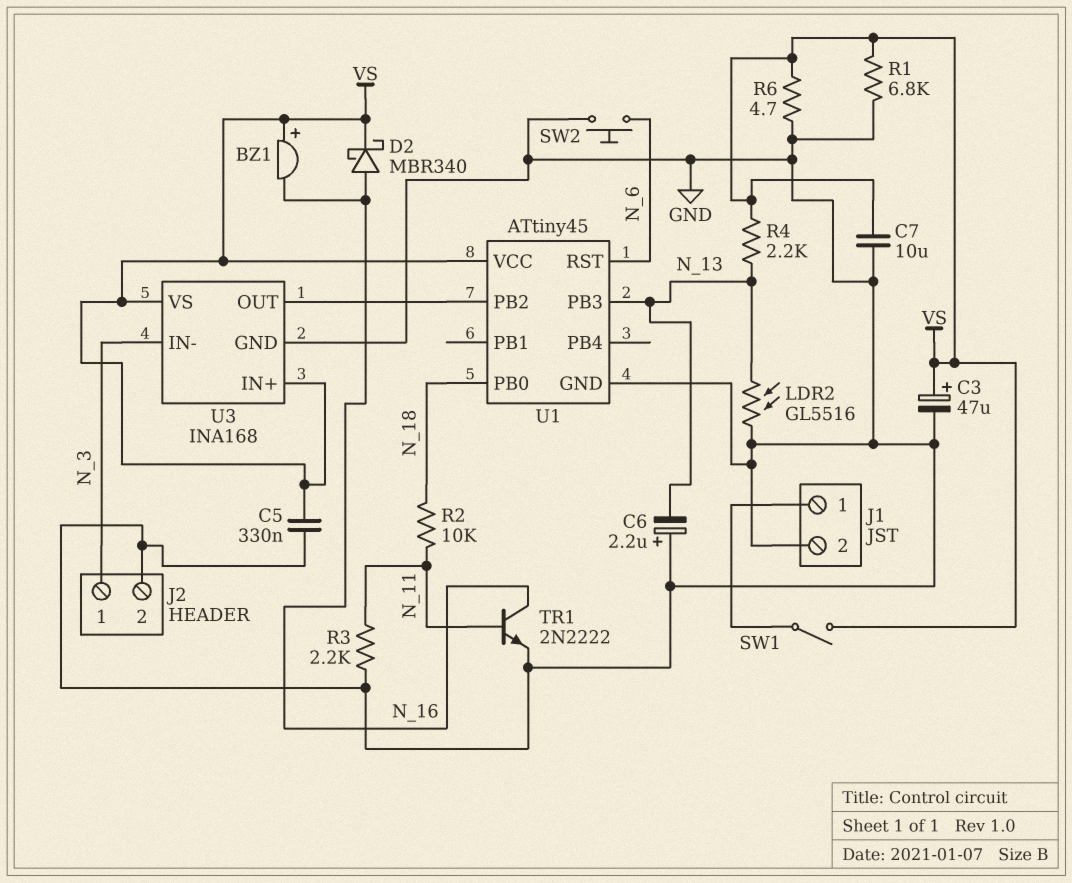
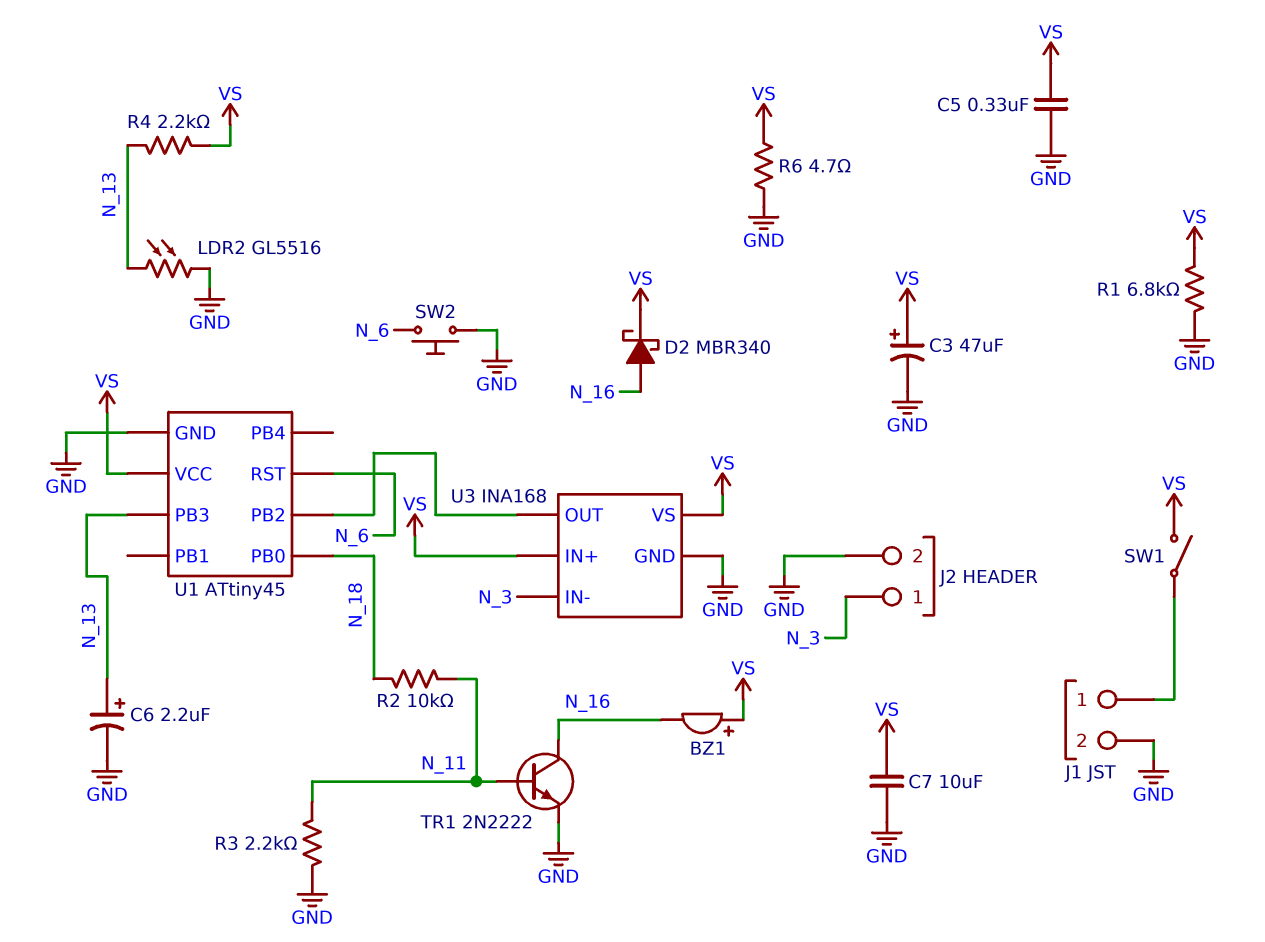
C6: 2.2uF (plus GND, minus N_13) -> 2.2uF (plus N_13, minus GND)

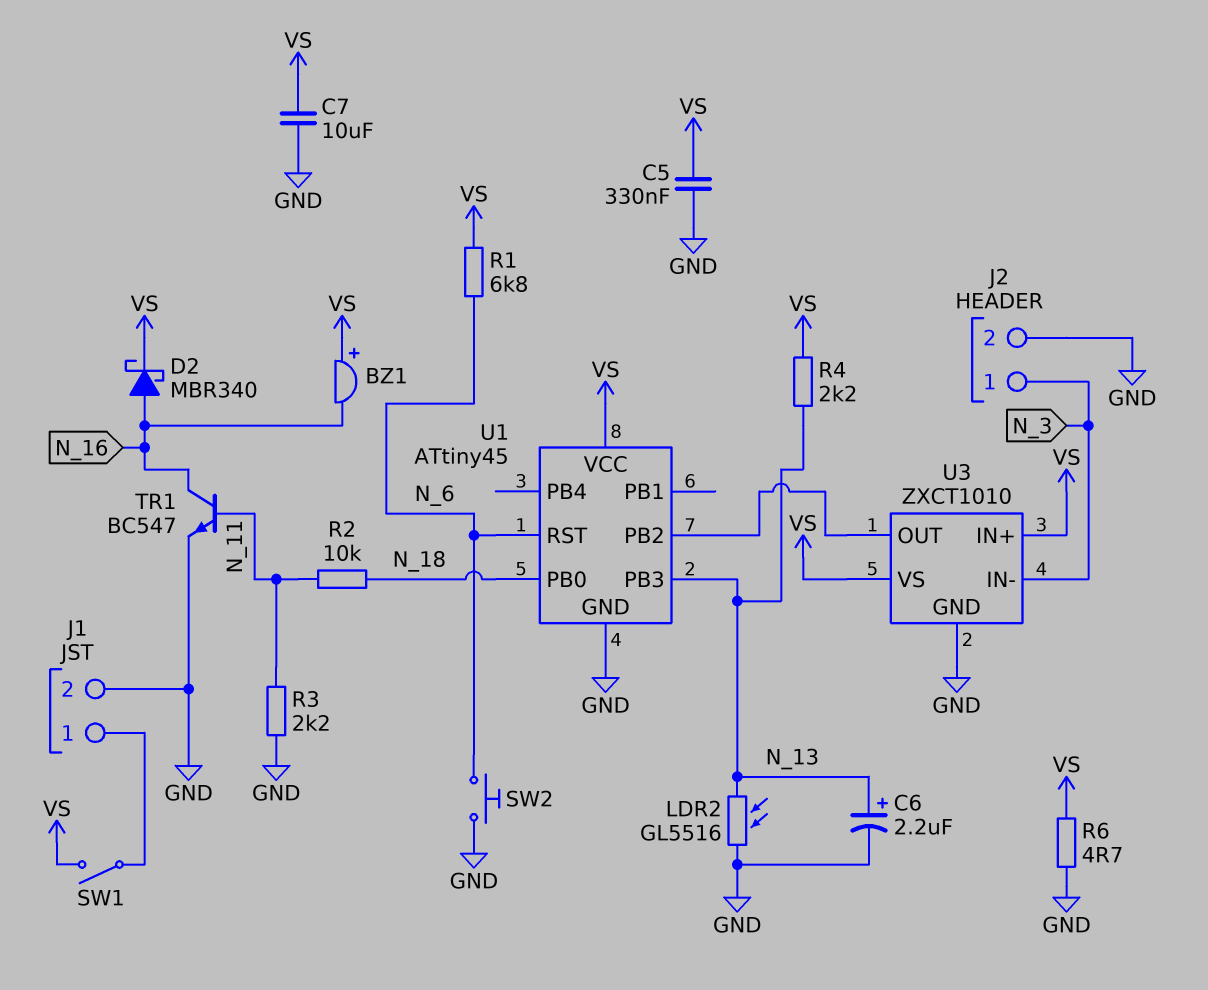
C3: 47uF (plus VS, minus GND) -> none
R1: 6.8k (GND, VS) -> 6.8k (N_6, VS)
TR1: NPN 2N2222 (B N_11, C N_16, E GND) -> NPN BC547 (B N_11, C N_16, E GND)
U3: INA168 -> ZXCT1010

